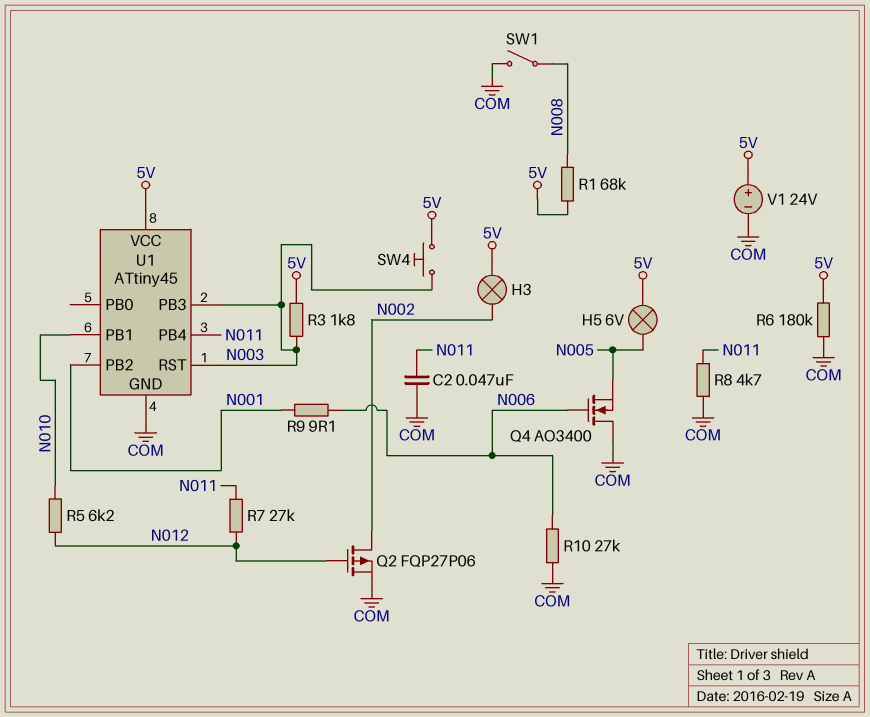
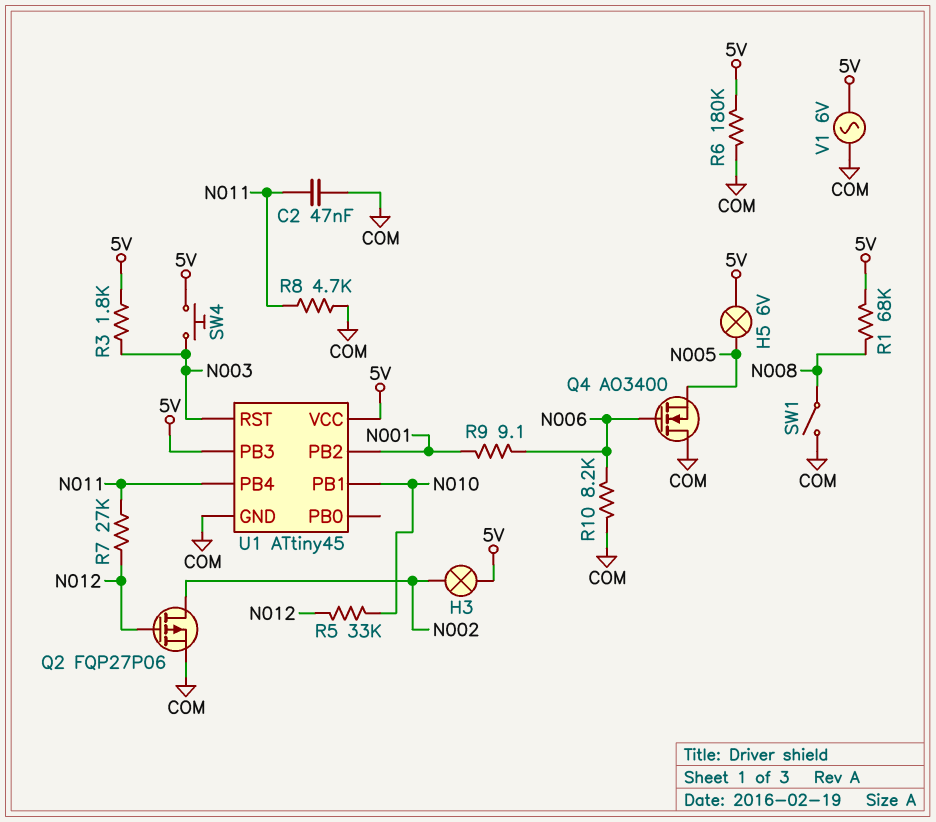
R5: 6.2k (N010, N012) -> 33k (N010, N012)
R10: 27k (COM, N006) -> 8.2k (COM, N006)
U1 pin PB3: N003 -> 5V
V1: 24V (plus 5V, minus COM) -> AC 6V (5V, COM)

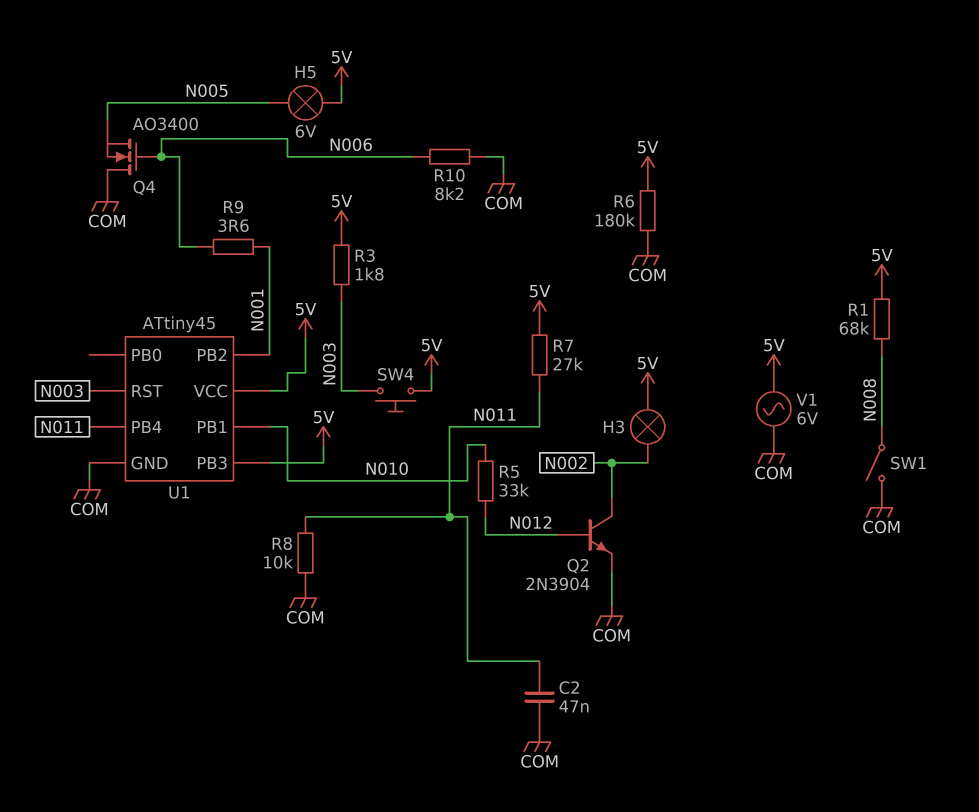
Q2: PMOS FQP27P06 (G N012, D N002, S COM) -> NPN 2N3904 (B N012, C N002, E COM)
R7: 27k (N011, N012) -> 27k (5V, N011)
R8: 4.7k (COM, N011) -> 10k (COM, N011)
R9: 9.1 (N001, N006) -> 3.6 (N001, N006)

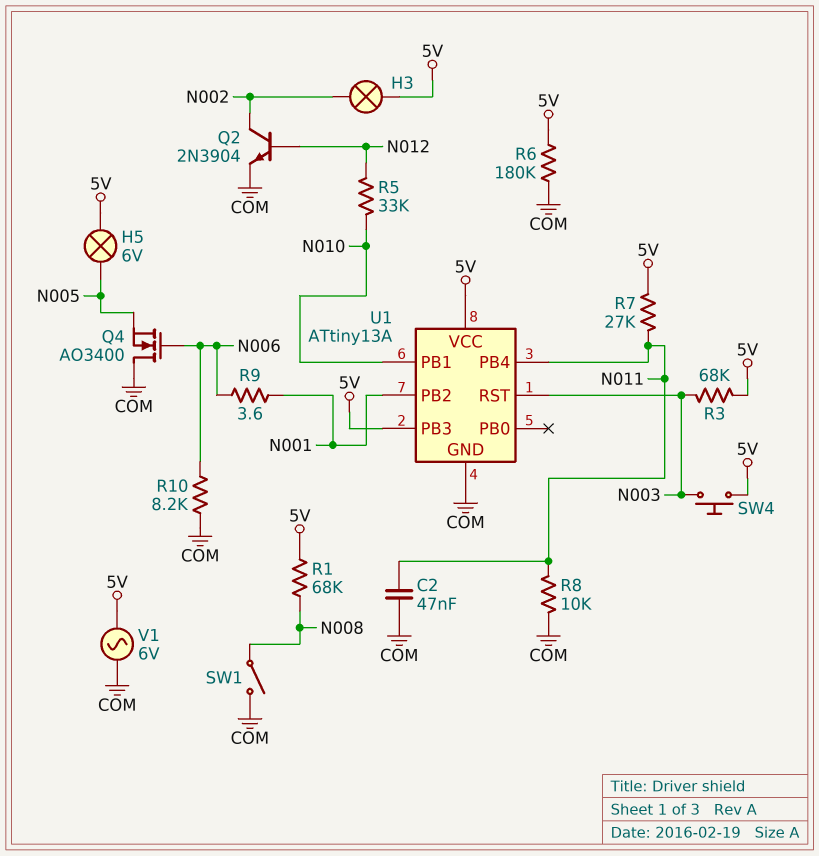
R3: 1.8k (5V, N003) -> 68k (5V, N003)
U1: ATtiny45 -> ATtiny13A

